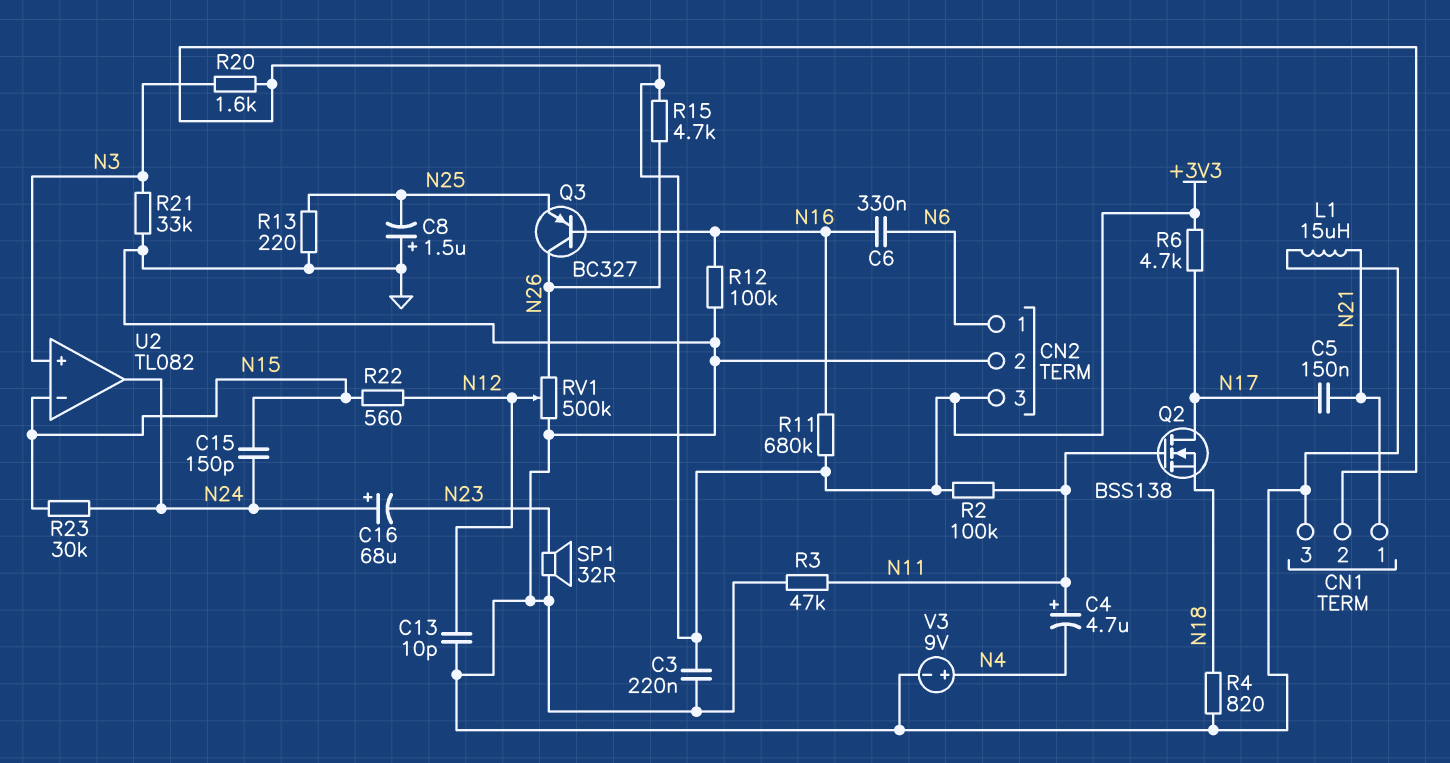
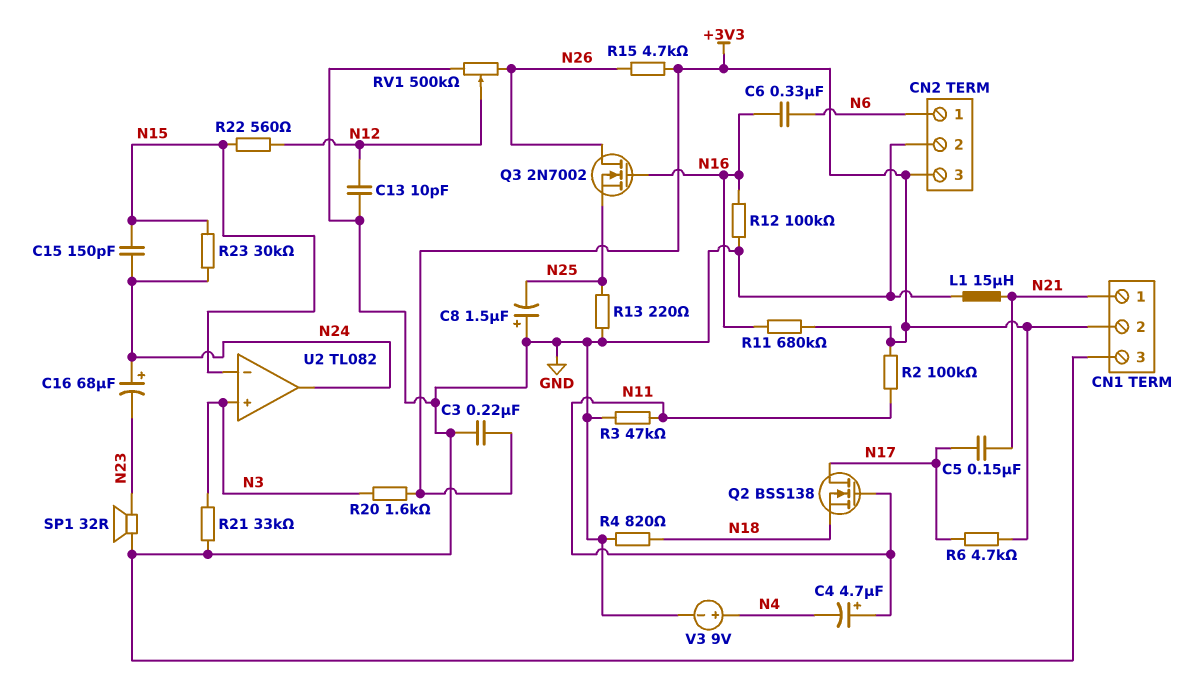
Q3: PNP BC327 (B N16, C N26, E N25) -> NMOS 2N7002 (G N16, D N26, S N25)

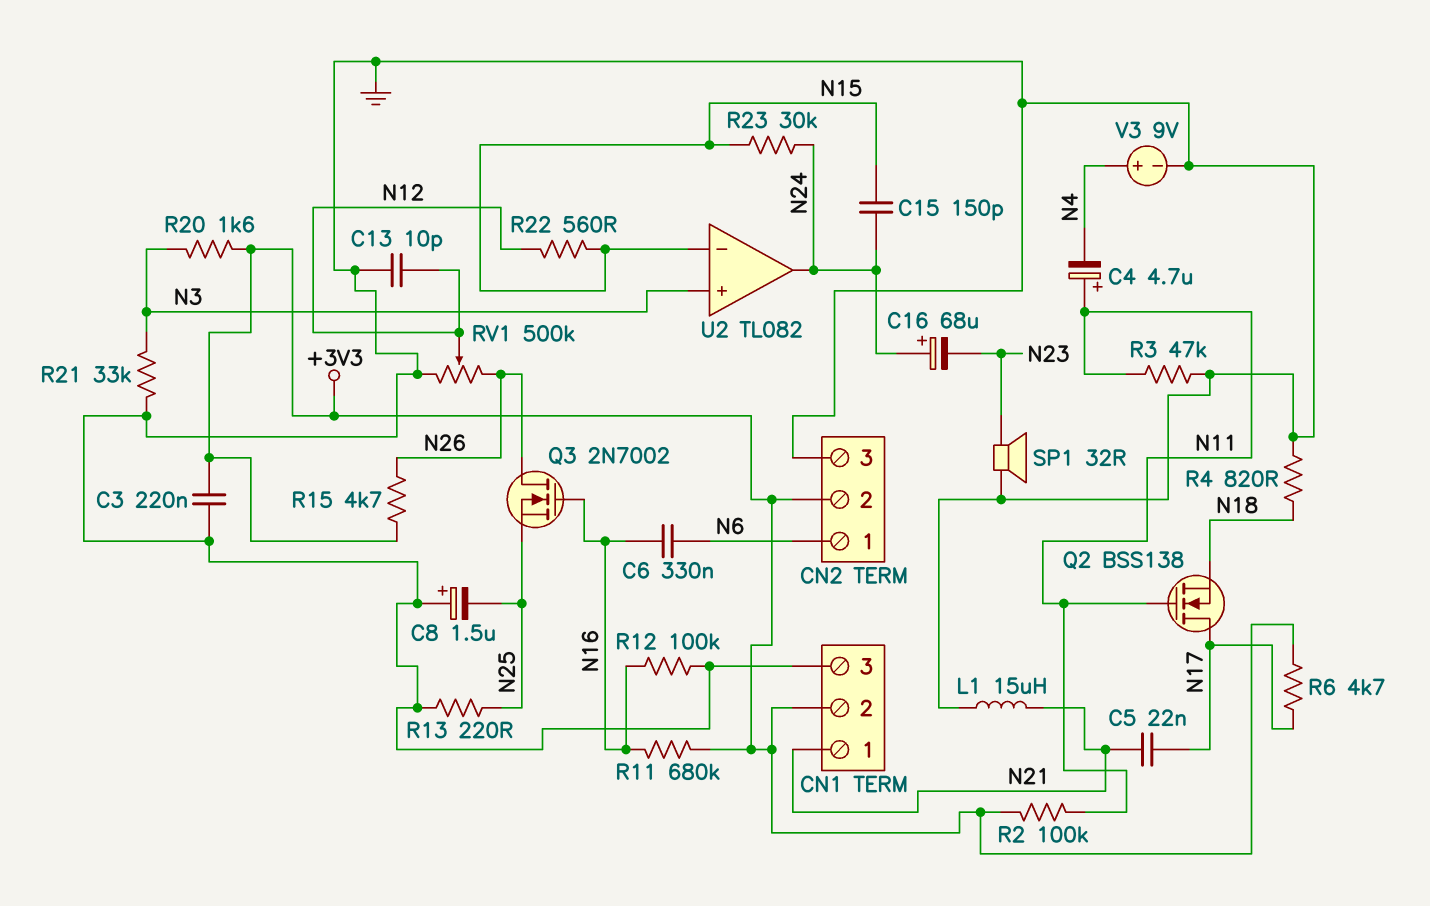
C5: 150nF (N17, N21) -> 22nF (N17, N21)
CN2 pin 2: GND -> +3V3
CN2 pin 3: +3V3 -> GND

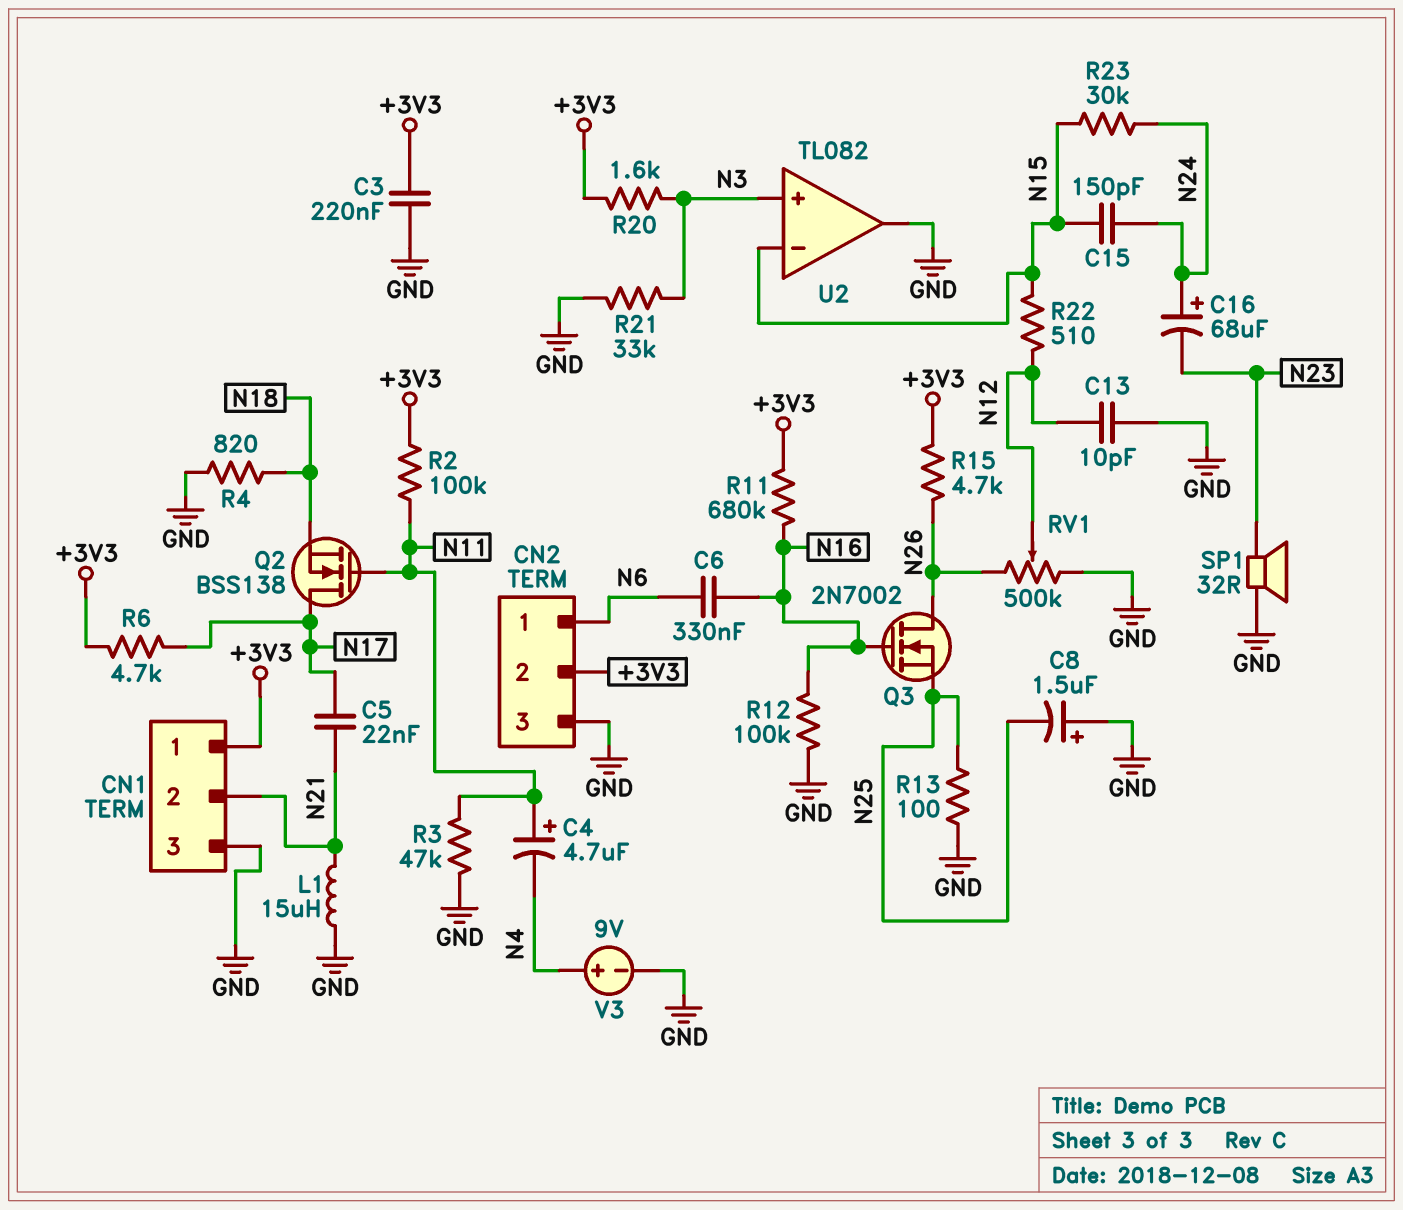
CN1 pin 1: N21 -> +3V3
CN1 pin 2: +3V3 -> N21
R13: 220 (GND, N25) -> 100 (GND, N25)
R22: 560 (N12, N15) -> 510 (N12, N15)
U2 pin out: N24 -> GND

